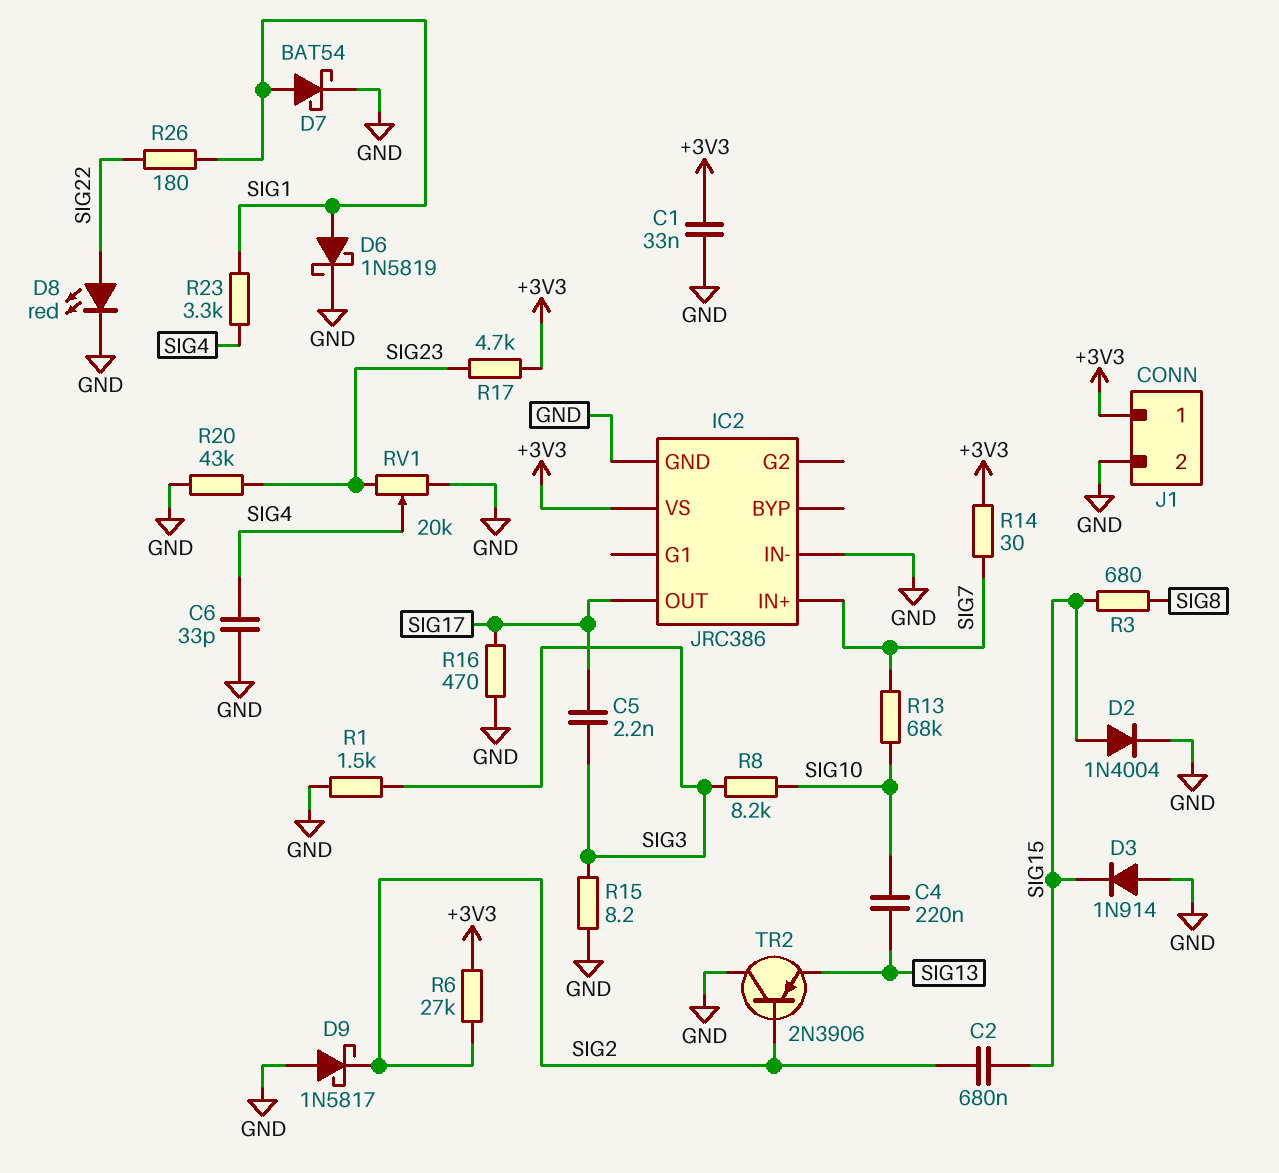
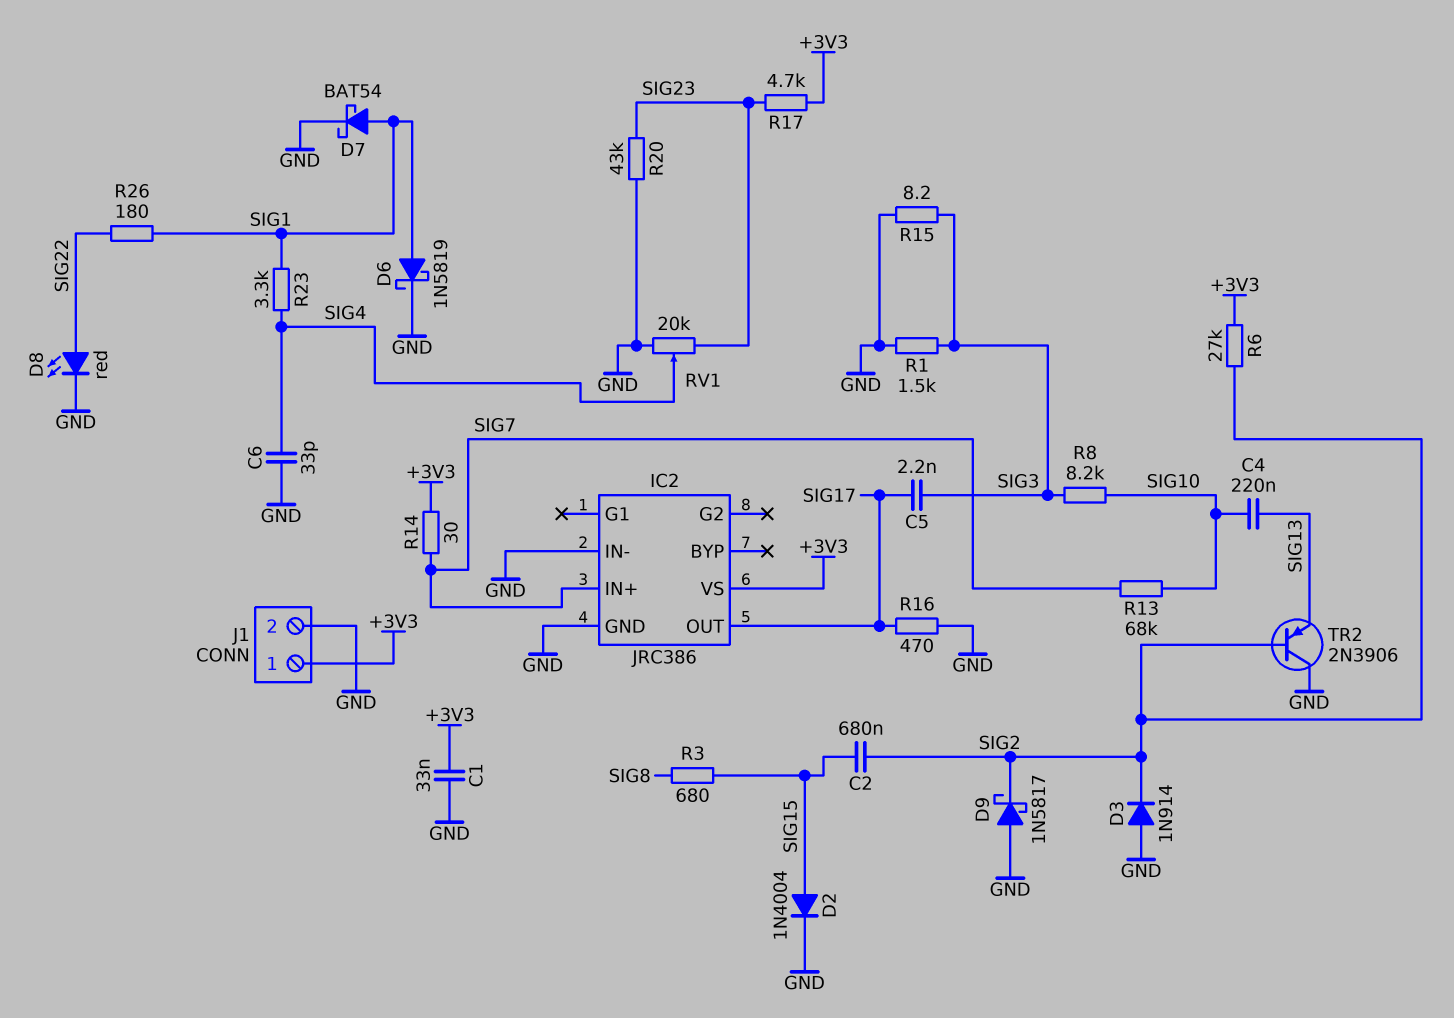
D3: diode 1N914 (A GND, K SIG15) -> diode 1N914 (A GND, K SIG2)

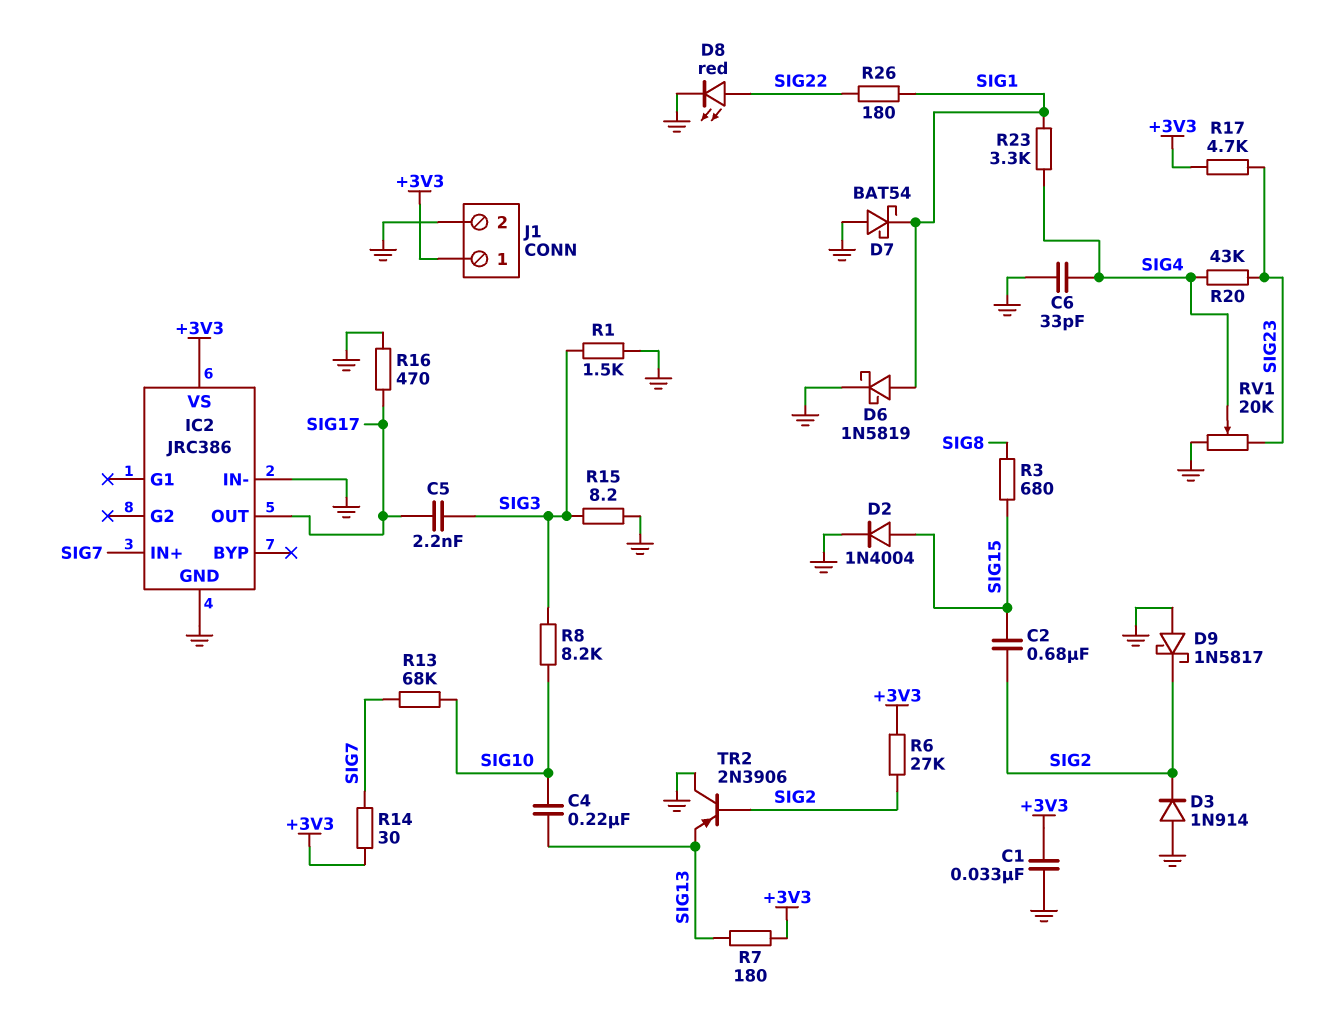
D7: schottky BAT54 (A SIG1, K GND) -> schottky BAT54 (A GND, K SIG1)
R7: none -> 180 (+3V3, SIG13)
R20: 43k (GND, SIG23) -> 43k (SIG4, SIG23)

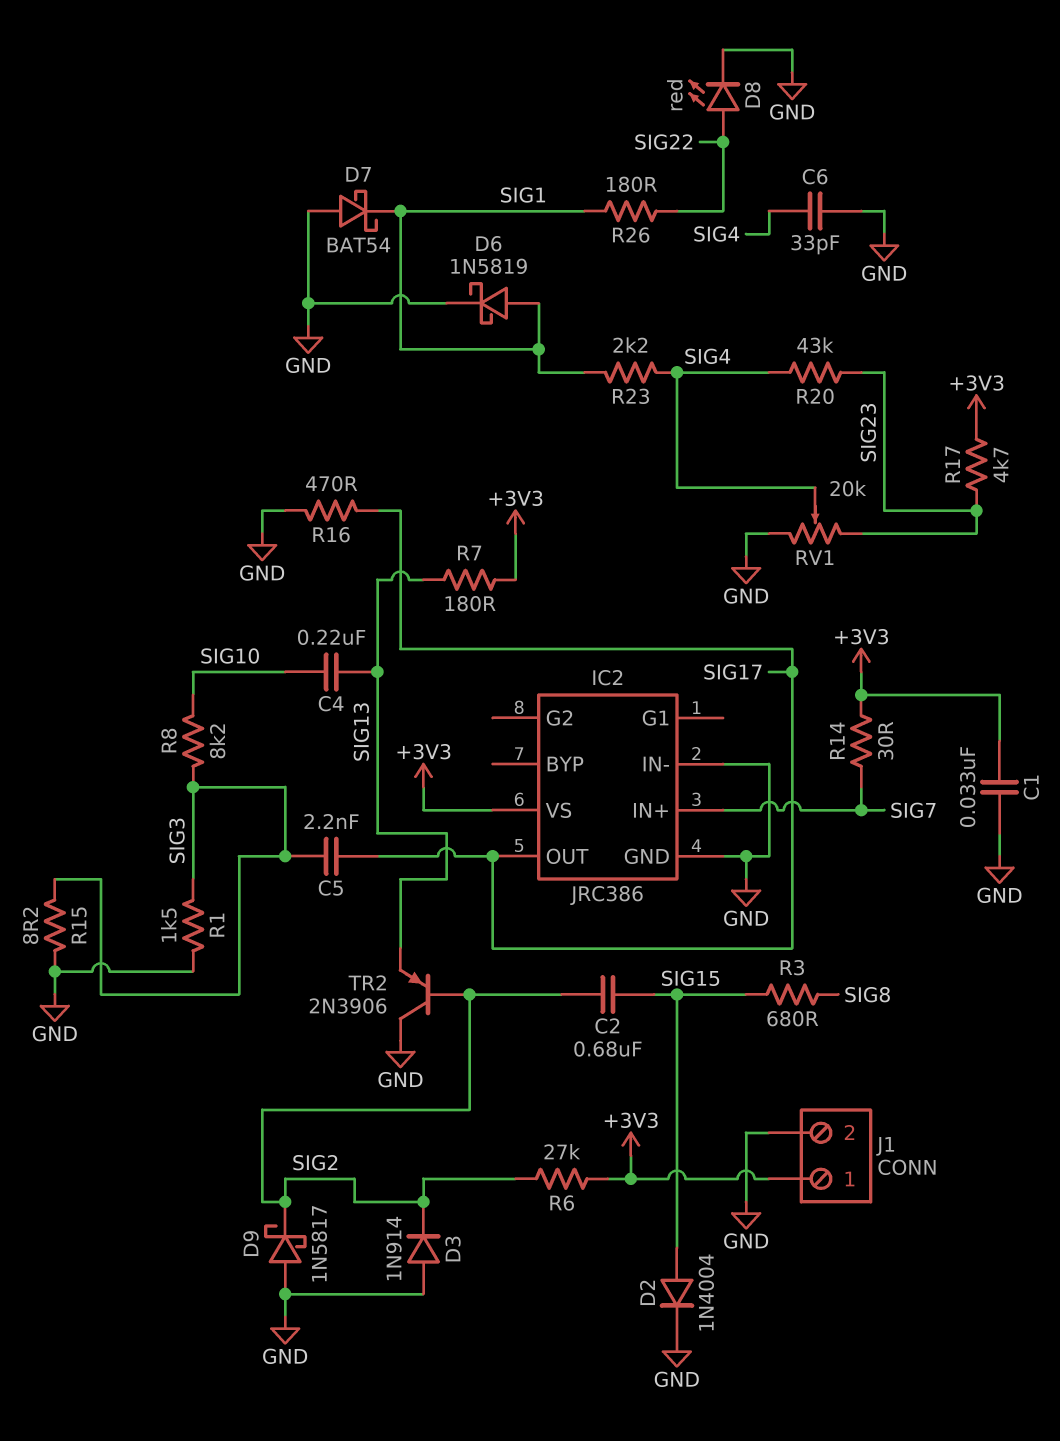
R13: 68k (SIG7, SIG10) -> none
R23: 3.3k (SIG1, SIG4) -> 2.2k (SIG1, SIG4)

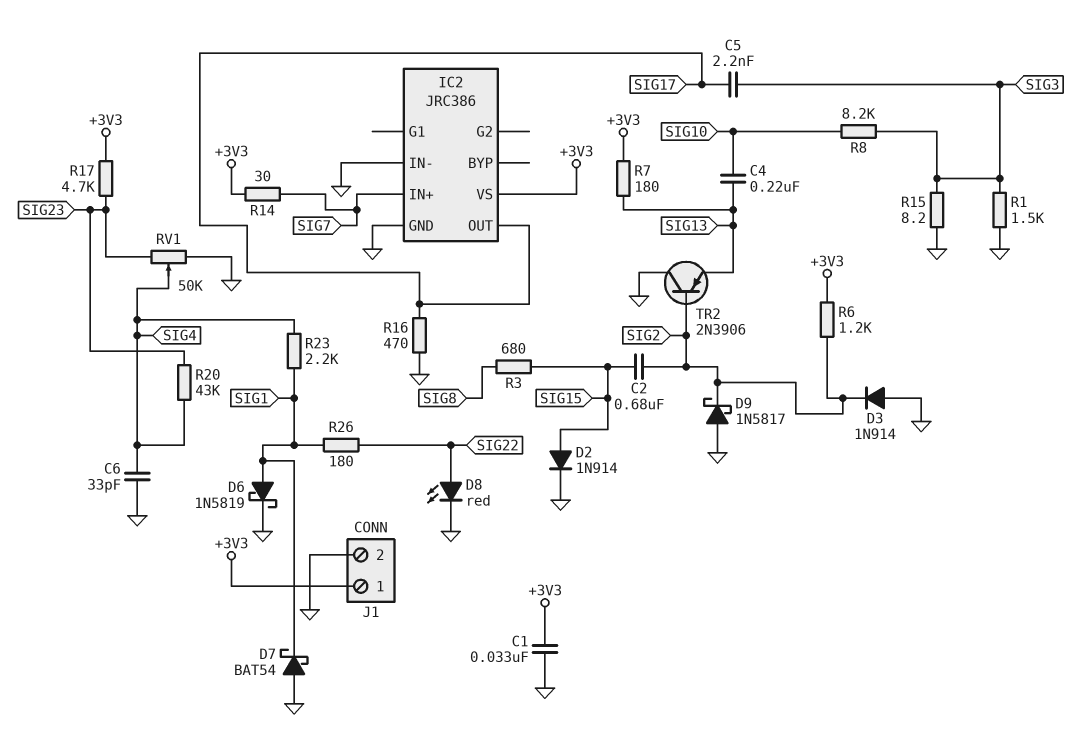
D2: diode 1N4004 (A SIG15, K GND) -> diode 1N914 (A SIG15, K GND)
R6: 27k (+3V3, SIG2) -> 1.2k (+3V3, SIG2)
RV1: 20k (GND, SIG23, wiper SIG4) -> 50k (GND, SIG23, wiper SIG4)

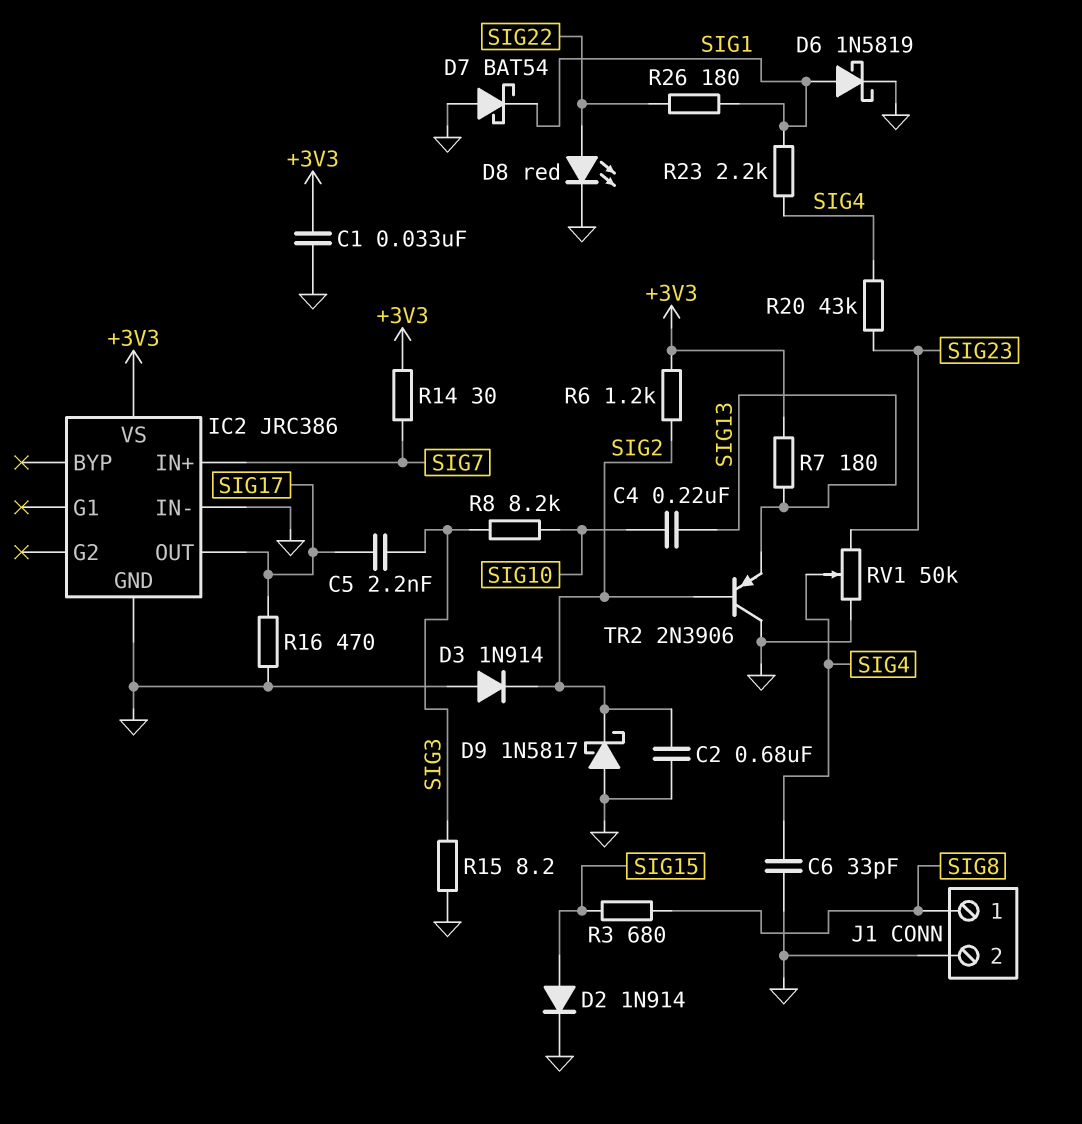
C2: 680nF (SIG2, SIG15) -> 680nF (GND, SIG2)
J1 pin 1: +3V3 -> SIG8
R1: 1.5k (GND, SIG3) -> none
R17: 4.7k (+3V3, SIG23) -> none

